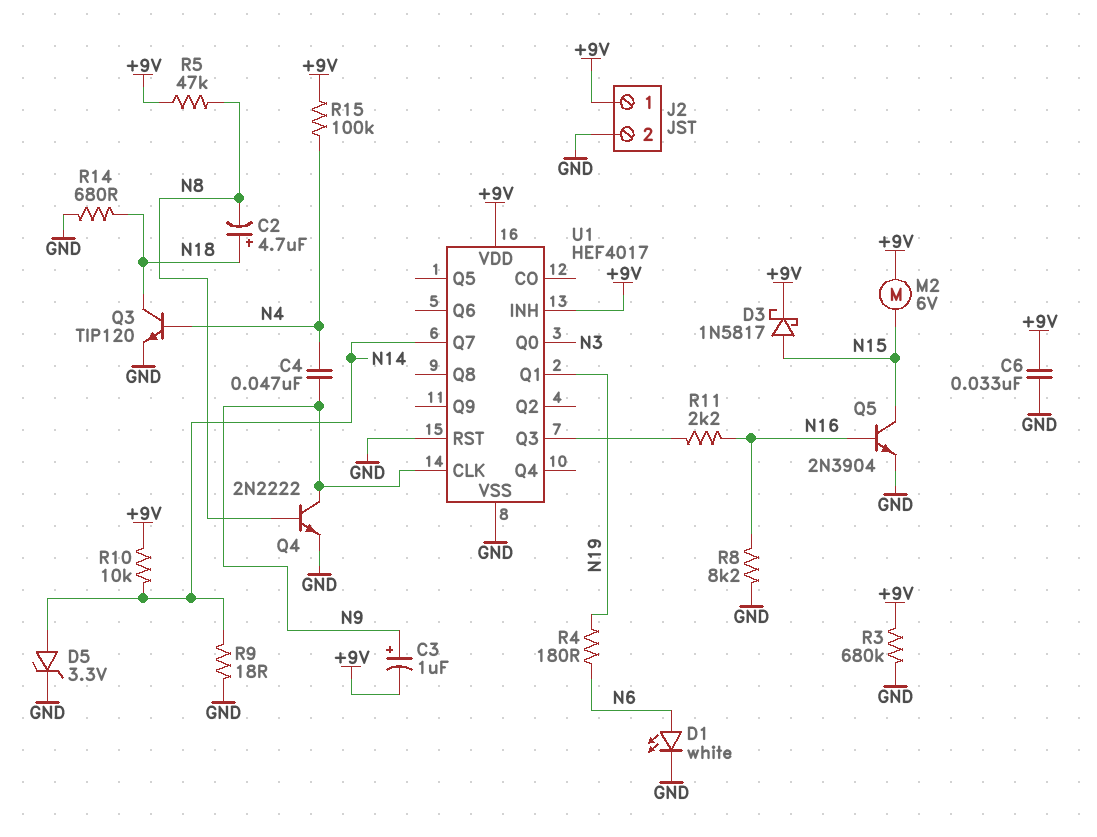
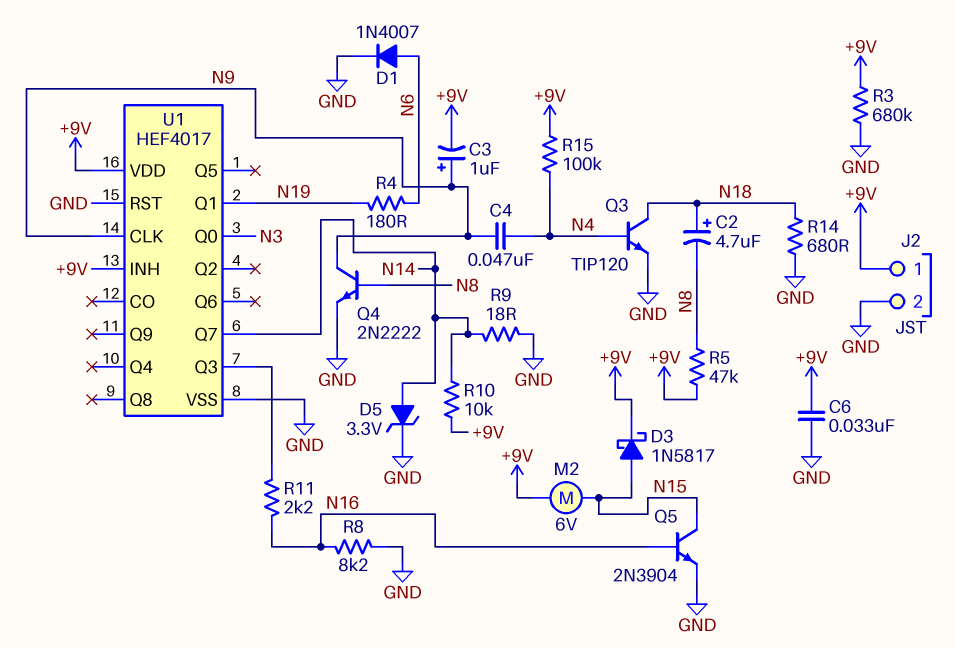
D1: LED white (A N6, K GND) -> diode 1N4007 (A N6, K GND)

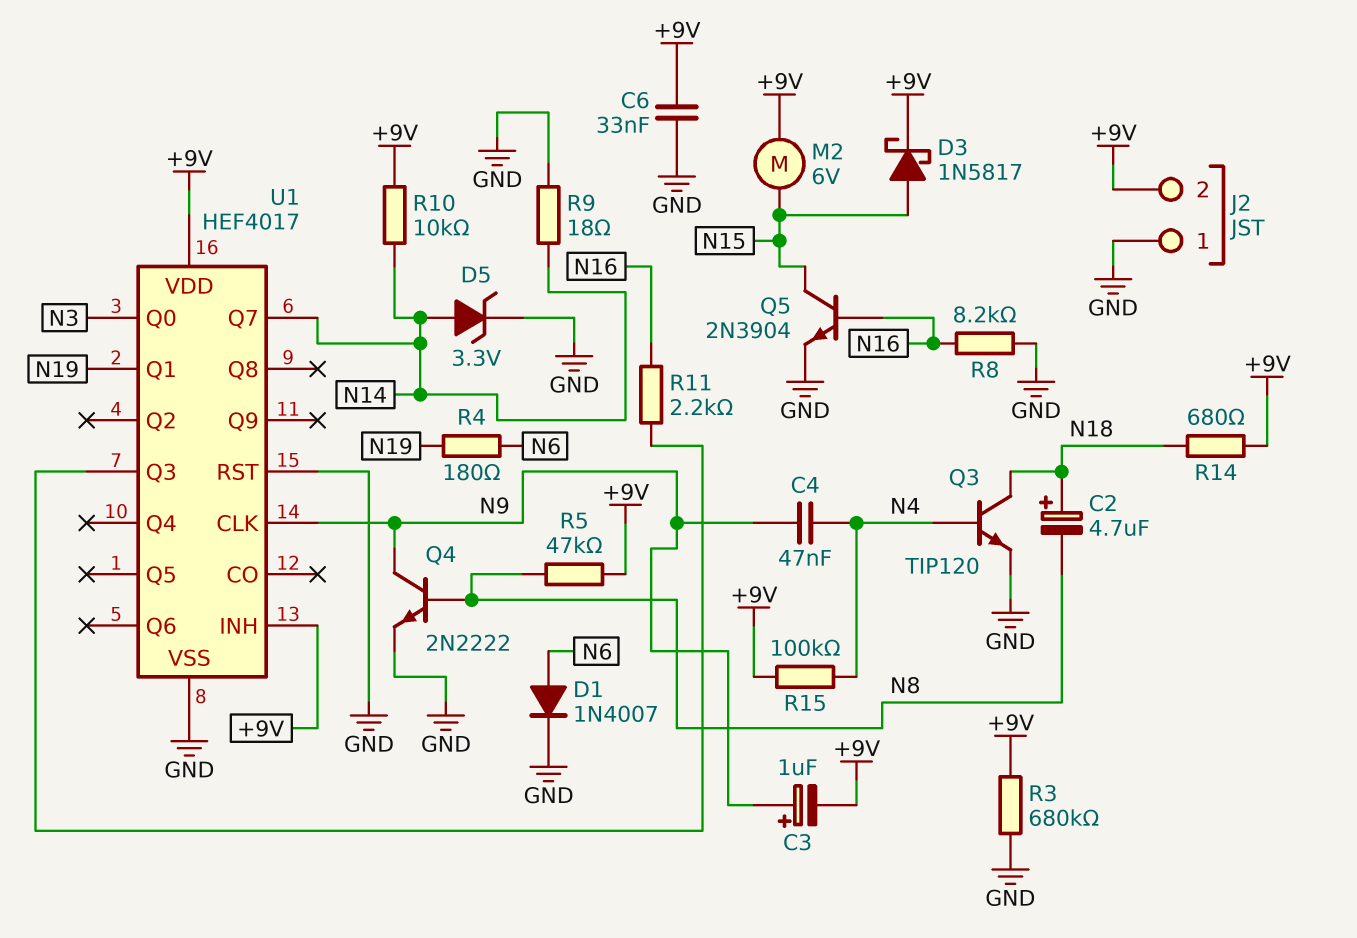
J2 pin 1: +9V -> GND
J2 pin 2: GND -> +9V
R14: 680 (GND, N18) -> 680 (+9V, N18)

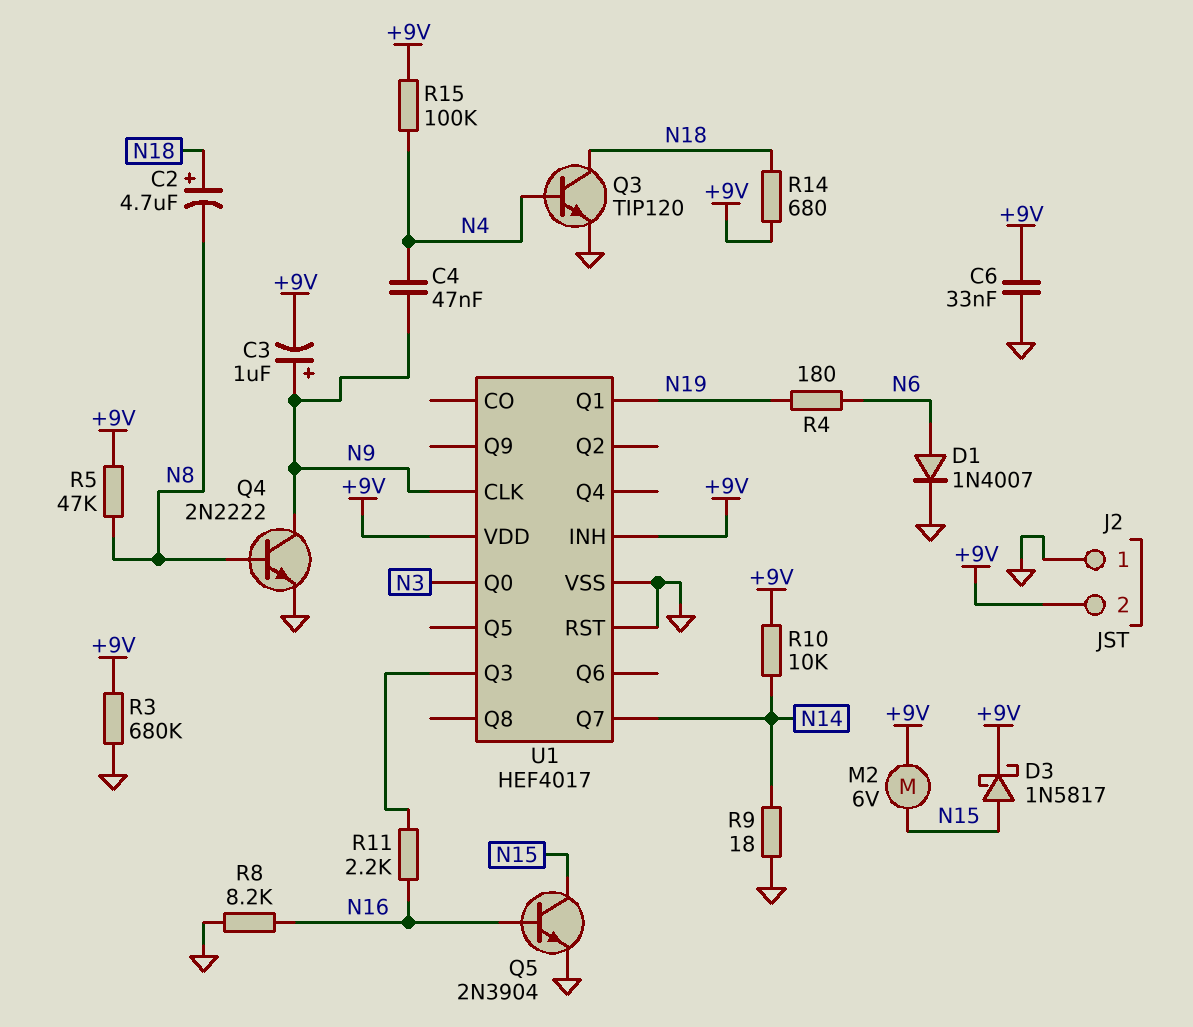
D5: zener 3.3V (A N14, K GND) -> none

